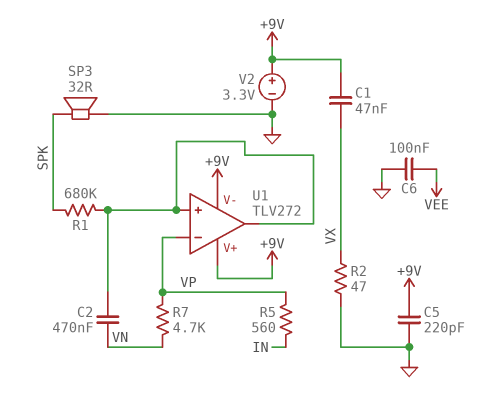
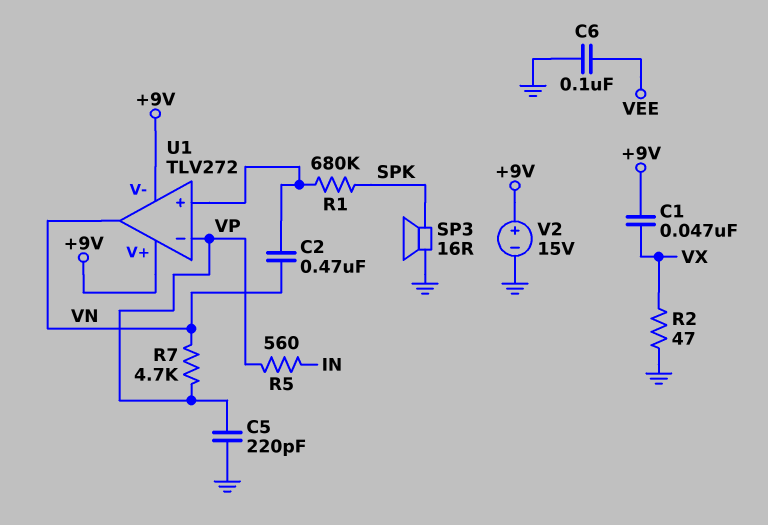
C5: 220pF (+9V, GND) -> 220pF (GND, VP)
SP3: speaker 32R (GND, SPK) -> speaker 16R (GND, SPK)
U1 pin out: U1/in+ -> VN
V2: 3.3V (plus +9V, minus GND) -> 15V (plus +9V, minus GND)

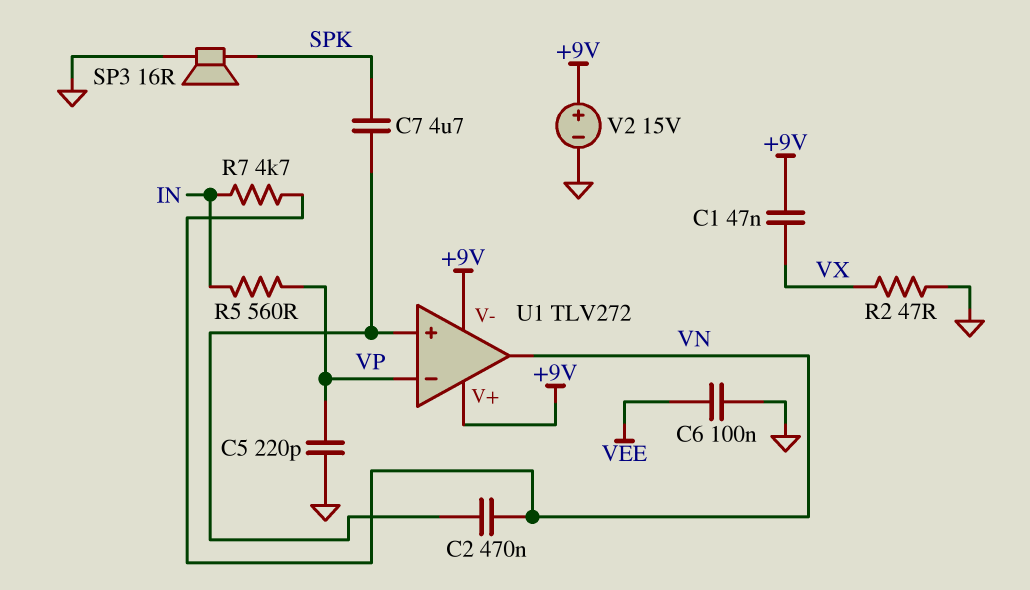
C7: none -> 4.7uF (SPK, U1/in+)
R1: 680k (SPK, U1/in+) -> none
R7: 4.7k (VN, VP) -> 4.7k (IN, VN)

